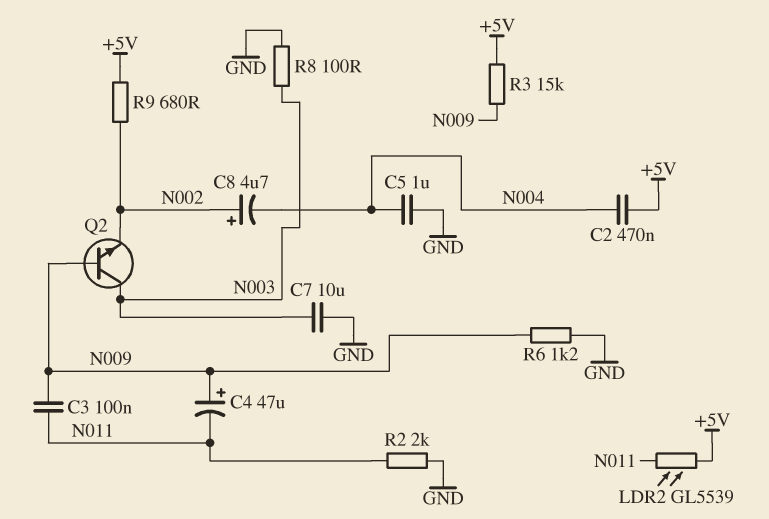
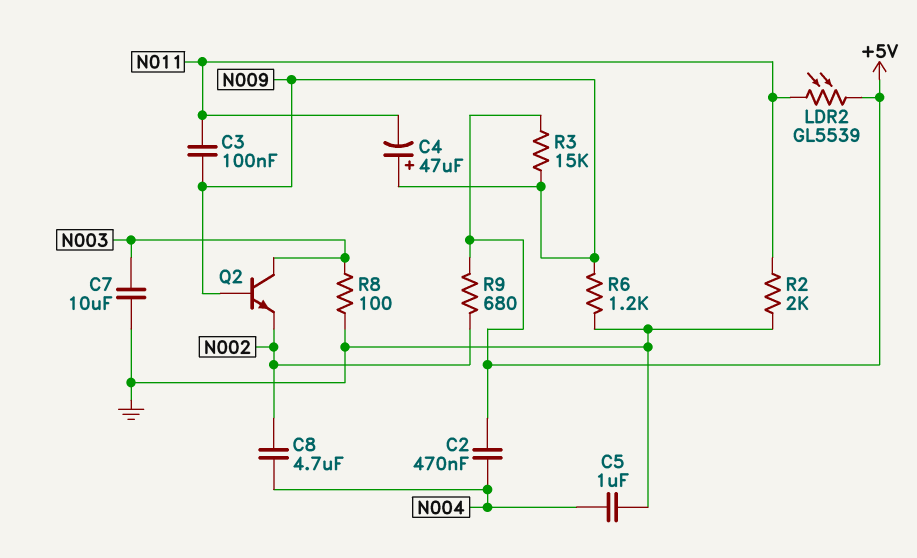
C8: 4.7uF (plus N002, minus N004) -> 4.7uF (N002, N004)

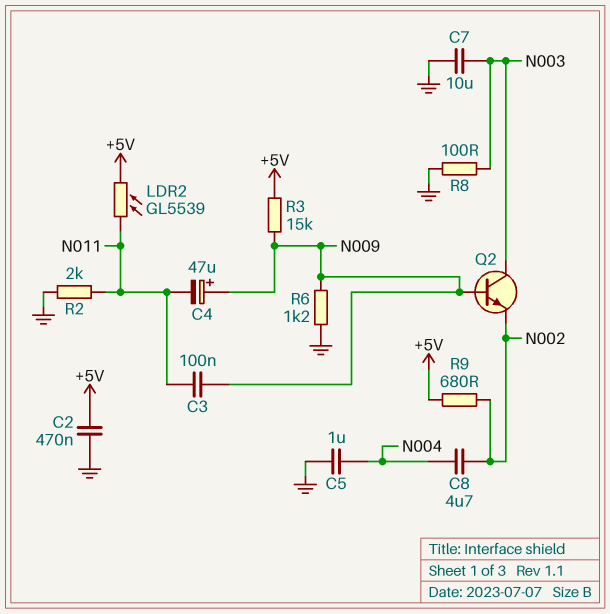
C2: 470nF (+5V, N004) -> 470nF (+5V, GND)

